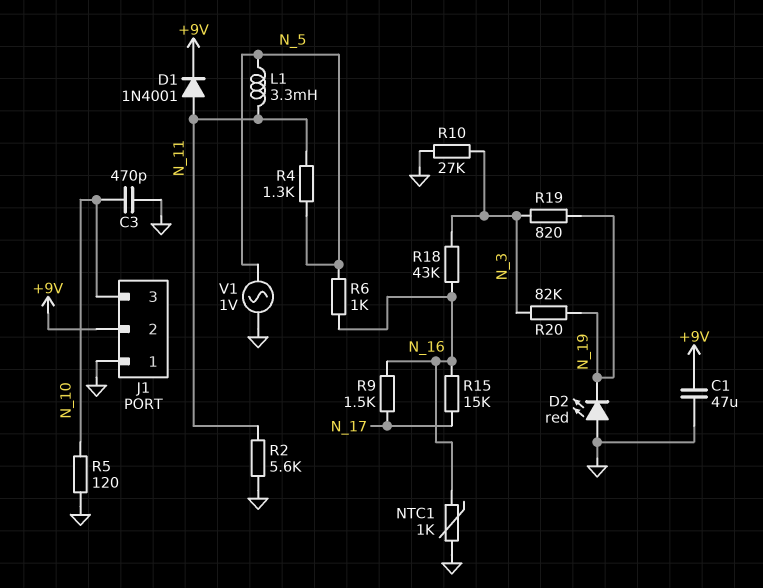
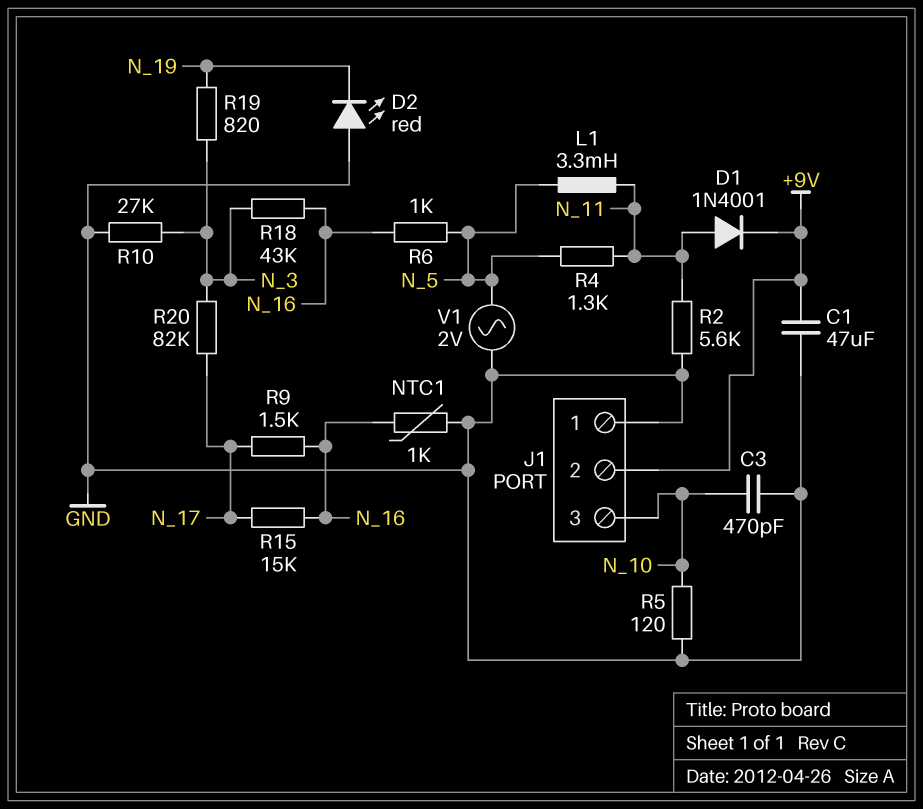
R20: 82k (N_3, N_19) -> 82k (N_3, N_17)
V1: AC 1V (GND, N_5) -> AC 2V (GND, N_5)

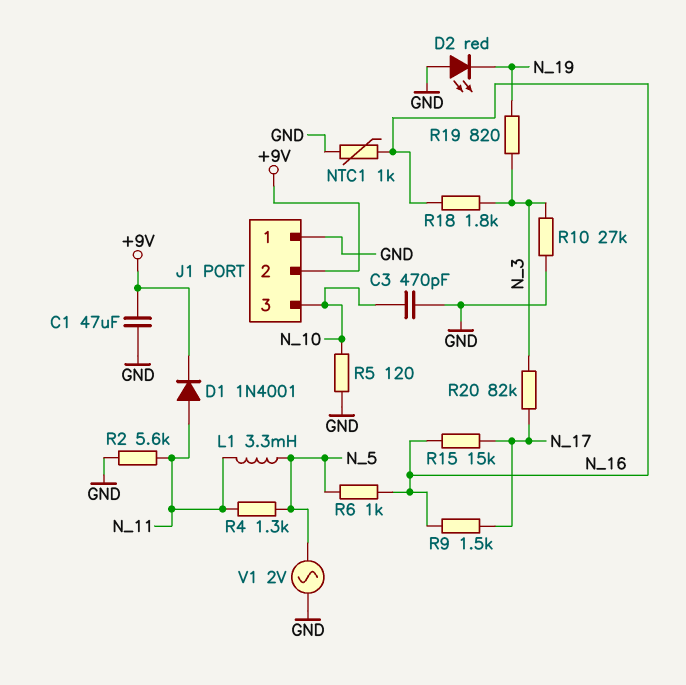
R18: 43k (N_3, N_16) -> 1.8k (N_3, N_16)

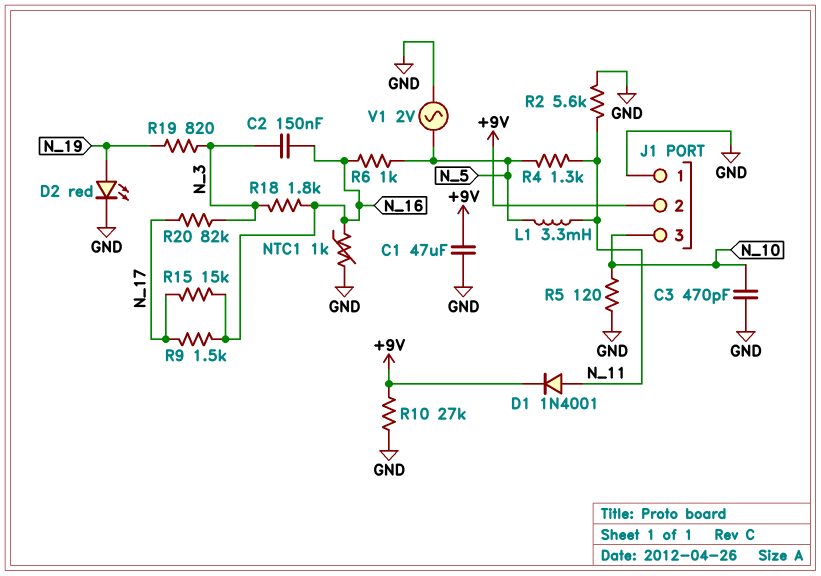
C2: none -> 150nF (N_3, N_16)
D2: LED red (A GND, K N_19) -> LED red (A N_19, K GND)
R10: 27k (GND, N_3) -> 27k (+9V, GND)

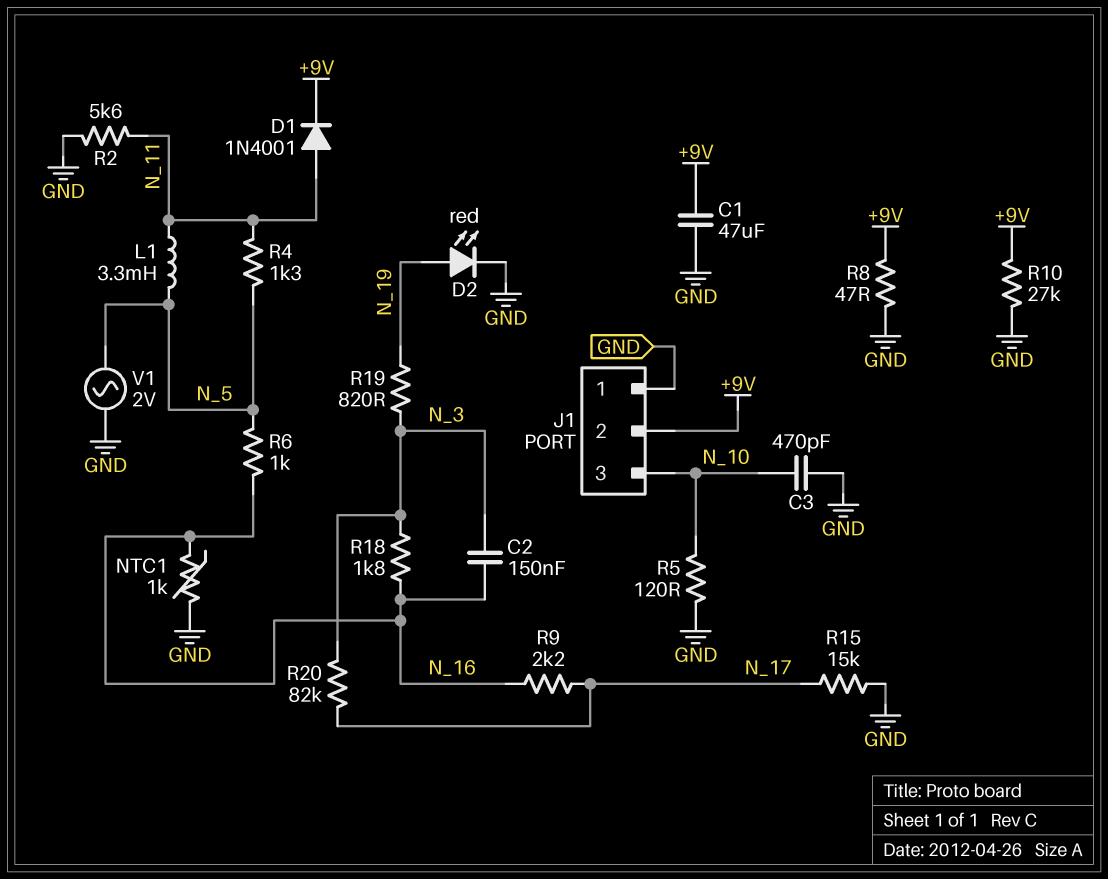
R8: none -> 47 (+9V, GND)
R9: 1.5k (N_16, N_17) -> 2.2k (N_16, N_17)
R15: 15k (N_16, N_17) -> 15k (GND, N_17)

